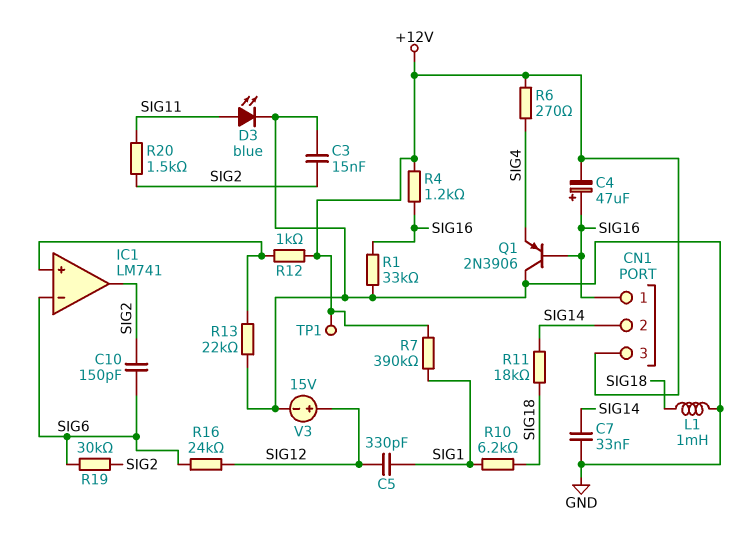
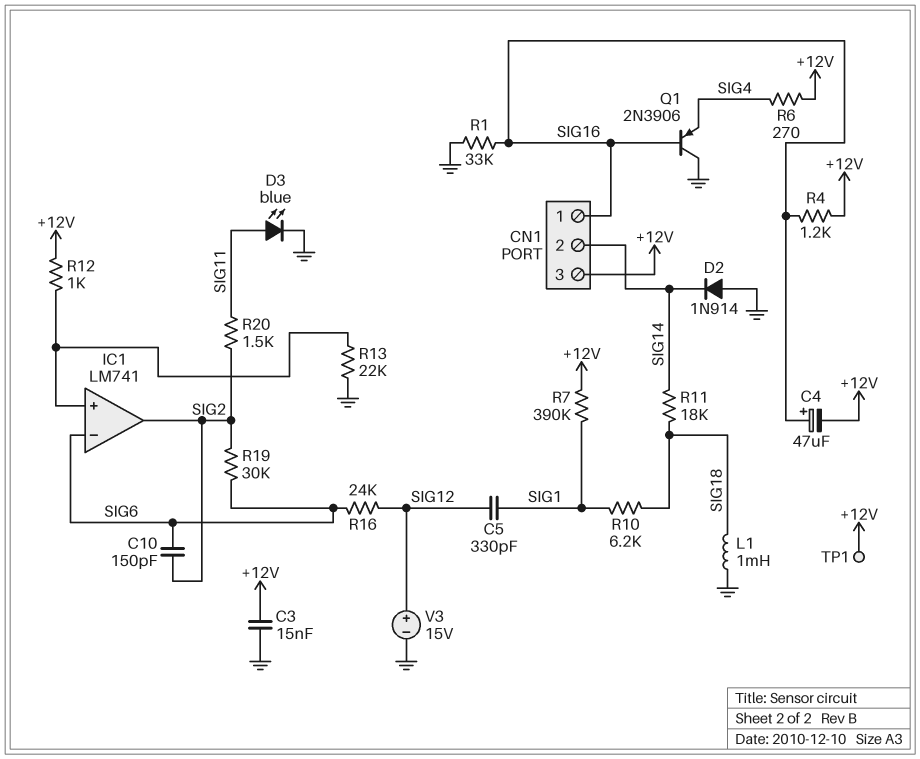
C3: 15nF (GND, SIG2) -> 15nF (+12V, GND)
C7: 33nF (GND, SIG14) -> none
D2: none -> diode 1N914 (A GND, K SIG14)

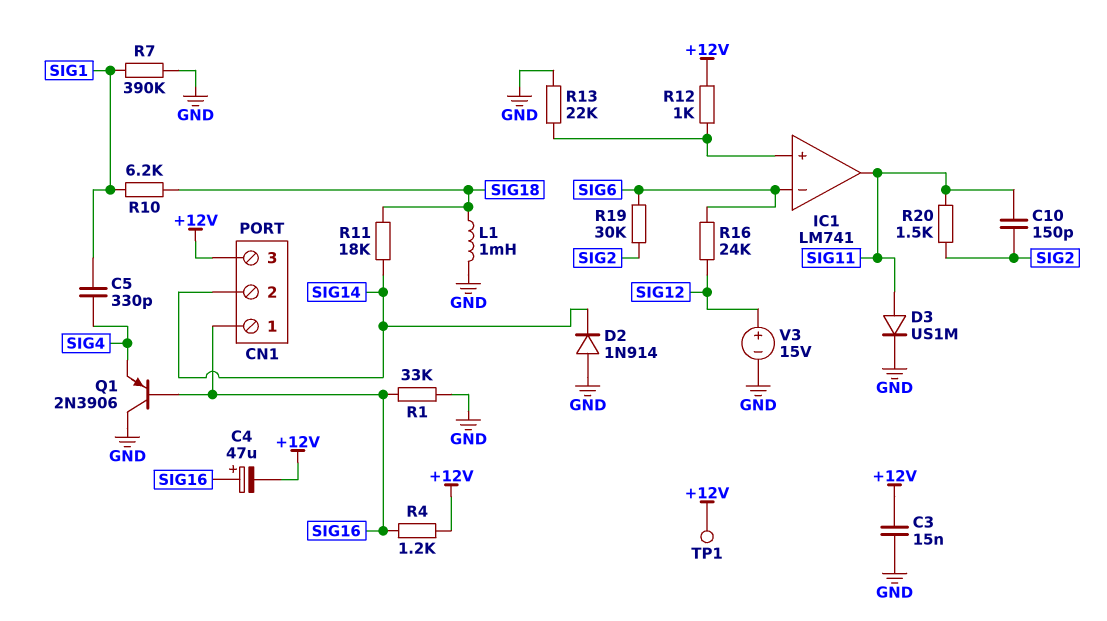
C5: 330pF (SIG1, SIG12) -> 330pF (SIG1, SIG4)
C10: 150pF (SIG2, SIG6) -> 150pF (SIG2, SIG11)
D3: LED blue (A SIG11, K GND) -> diode US1M (A SIG11, K GND)
IC1 pin out: SIG2 -> SIG11
R6: 270 (+12V, SIG4) -> none
R7: 390k (+12V, SIG1) -> 390k (GND, SIG1)

